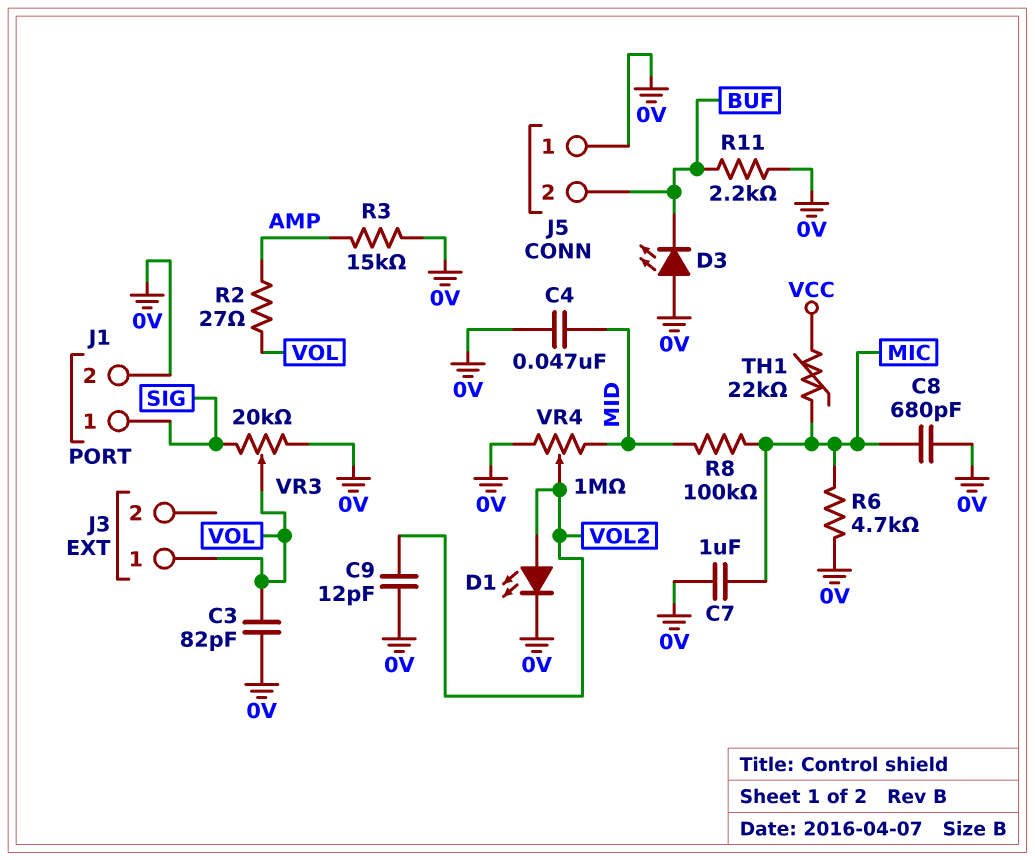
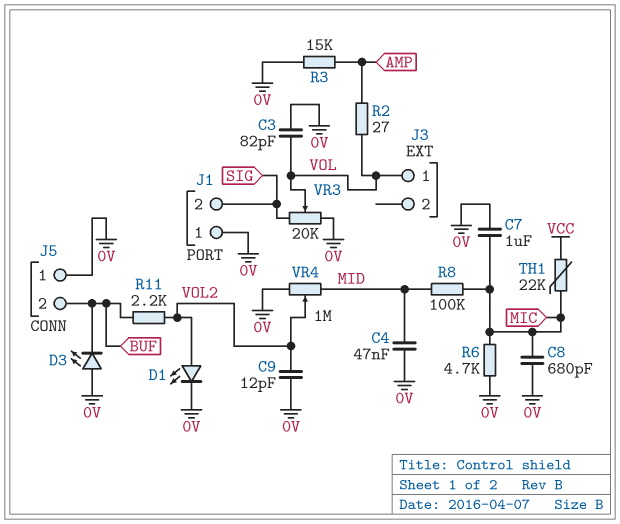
J1 pin 1: SIG -> 0V
J1 pin 2: 0V -> SIG
R11: 2.2k (0V, BUF) -> 2.2k (BUF, VOL2)

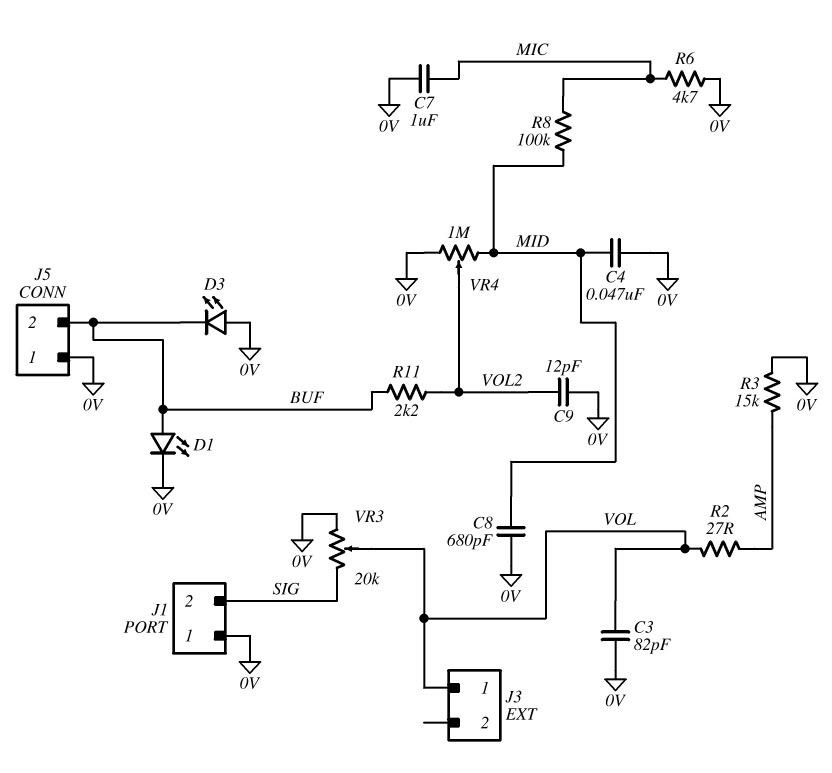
C8: 680pF (0V, MIC) -> 680pF (0V, MID)
D1: LED (A VOL2, K 0V) -> LED (A BUF, K 0V)
TH1: 22k (MIC, VCC) -> none

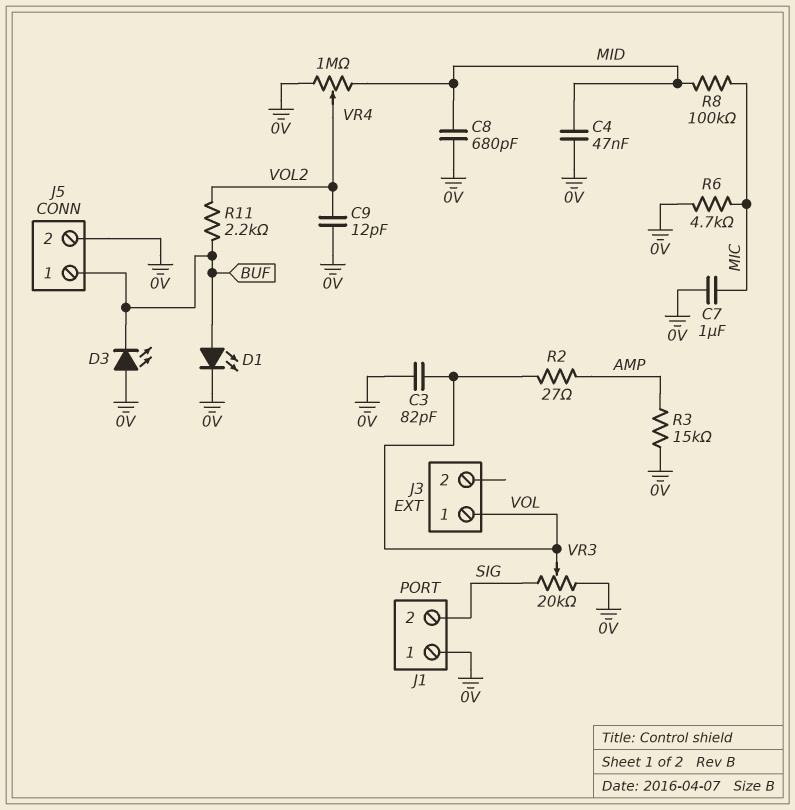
J5 pin 1: 0V -> BUF
J5 pin 2: BUF -> 0V

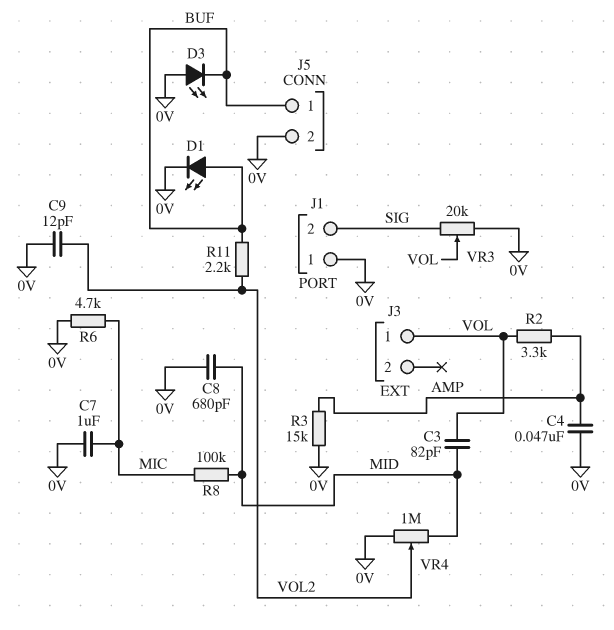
C3: 82pF (0V, VOL) -> 82pF (MID, VOL)
C4: 47nF (0V, MID) -> 47nF (0V, AMP)
R2: 27 (AMP, VOL) -> 3.3k (AMP, VOL)

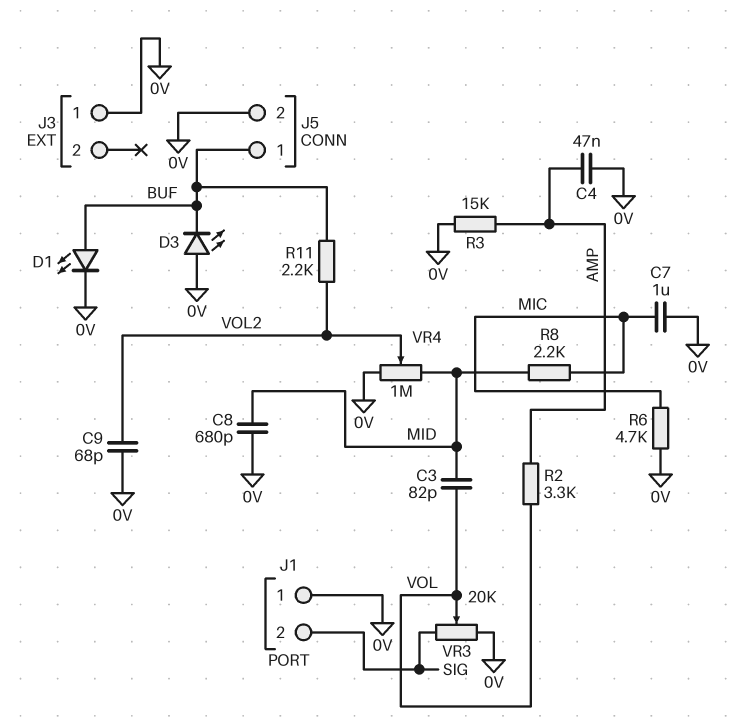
C9: 12pF (0V, VOL2) -> 68pF (0V, VOL2)
J3 pin 1: VOL -> 0V
R8: 100k (MIC, MID) -> 2.2k (MIC, MID)

